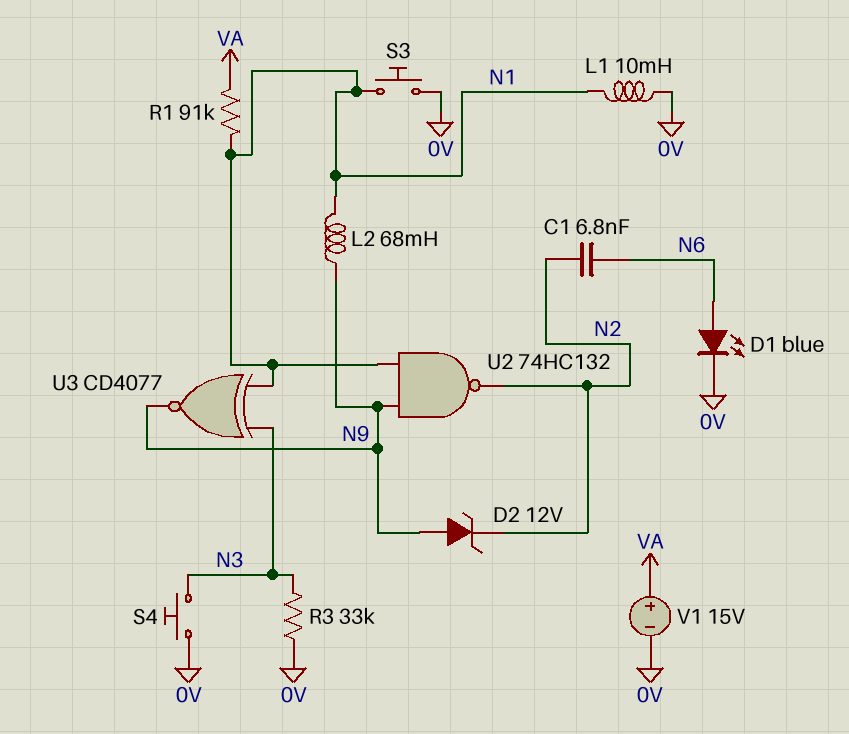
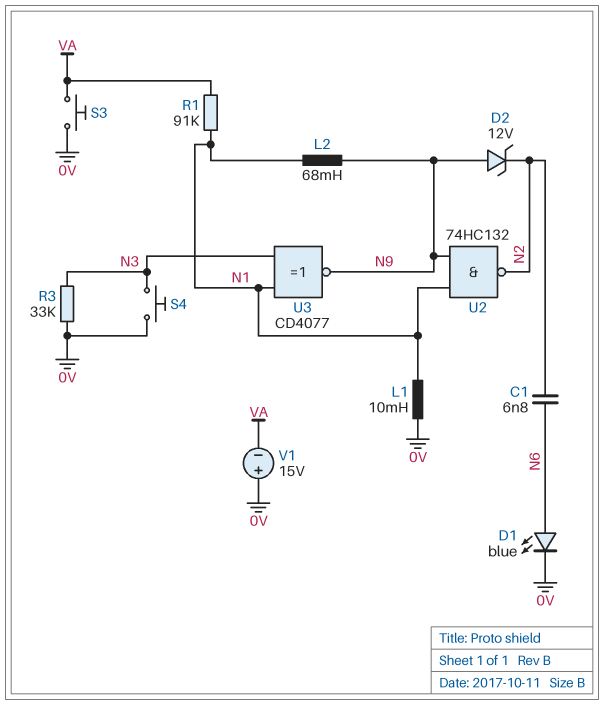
S3: button (0V, N1) -> button (0V, VA)
V1: 15V (plus VA, minus 0V) -> 15V (plus 0V, minus VA)

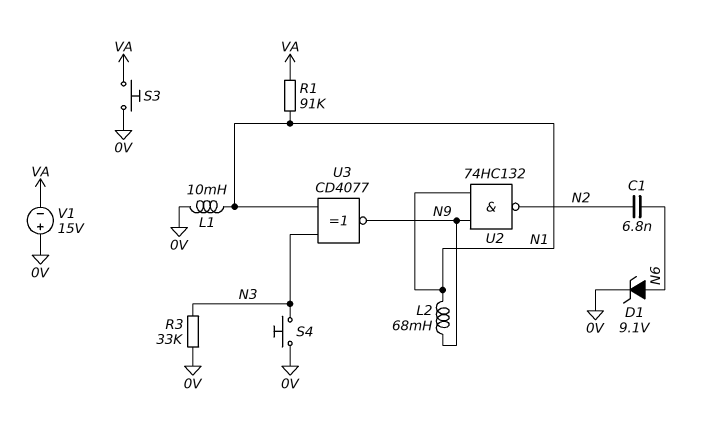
D1: LED blue (A N6, K 0V) -> zener 9.1V (A N6, K 0V)
D2: zener 12V (A N9, K N2) -> none

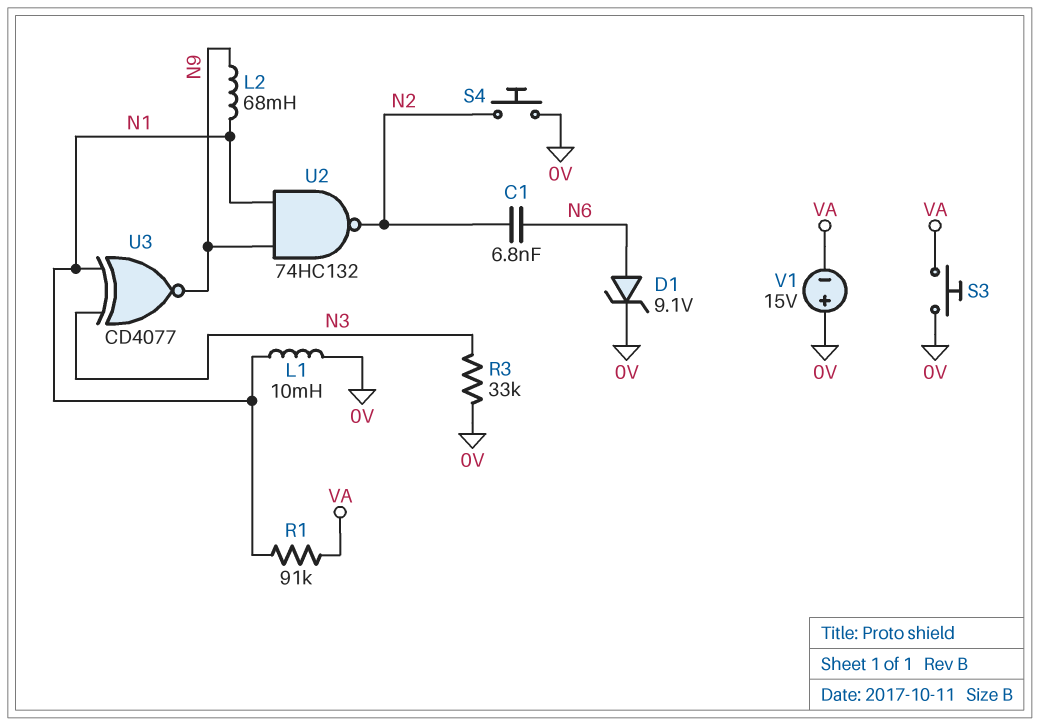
S4: button (0V, N3) -> button (0V, N2)

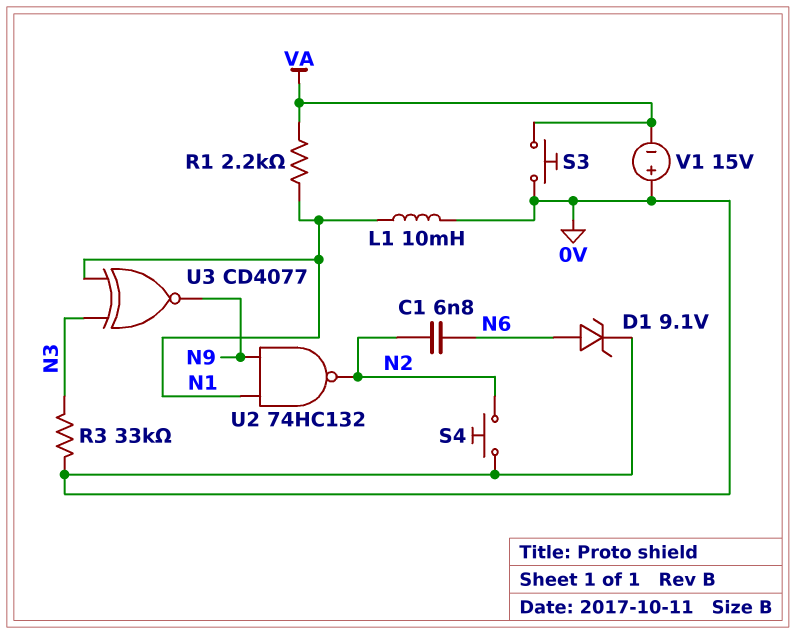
L2: 68mH (N1, N9) -> none
R1: 91k (N1, VA) -> 2.2k (N1, VA)

